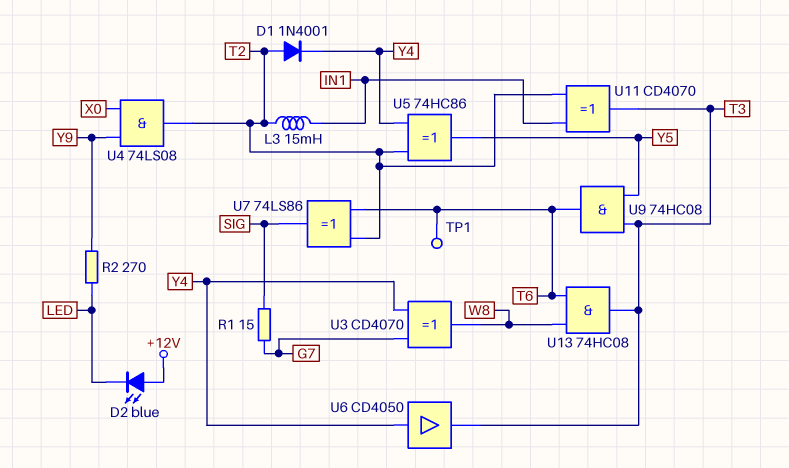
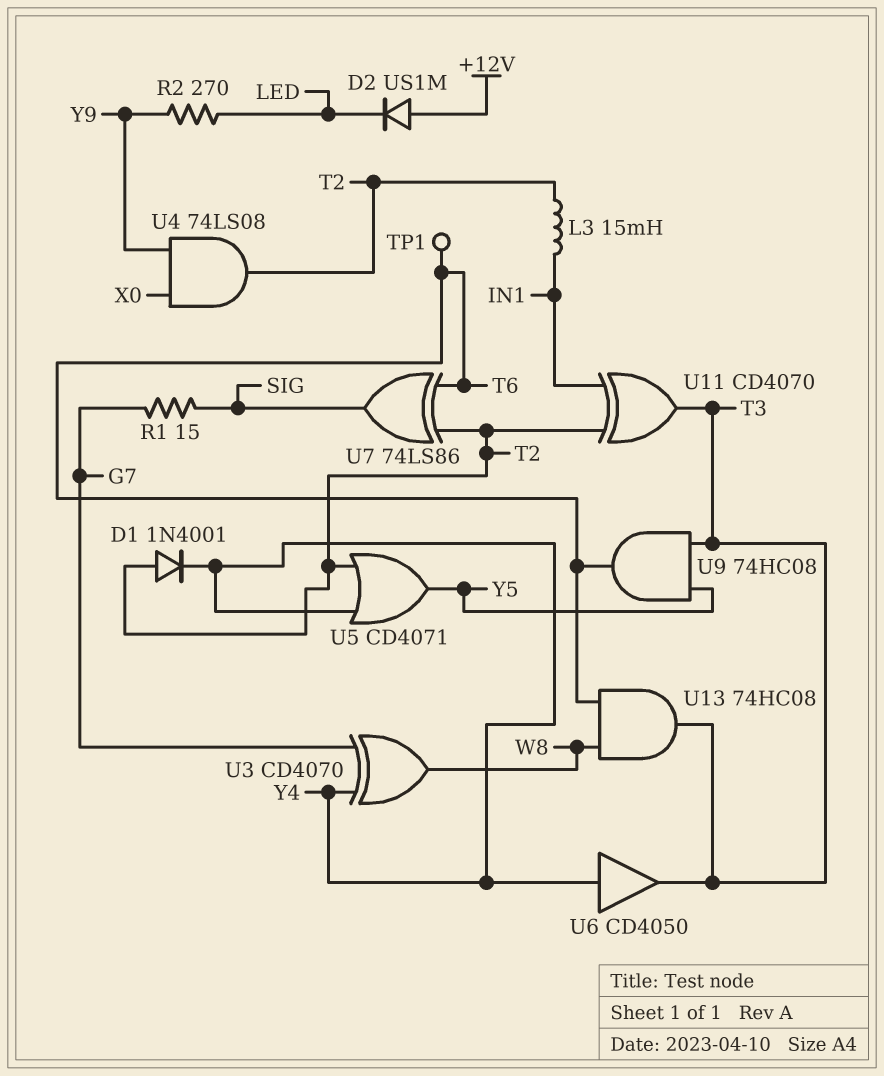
D2: LED blue (A +12V, K LED) -> diode US1M (A +12V, K LED)
U5: XOR 74HC86 (in T2, in Y4, out Y5) -> OR CD4071 (in T2, in Y4, out Y5)

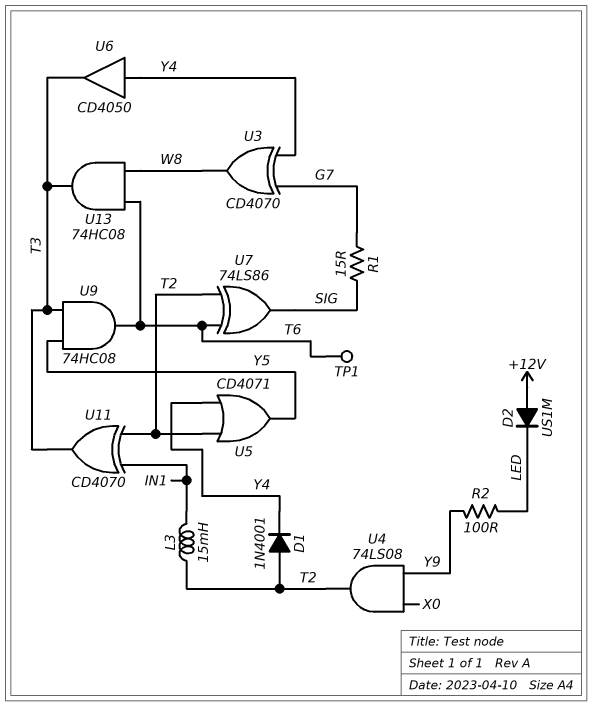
R2: 270 (LED, Y9) -> 100 (LED, Y9)

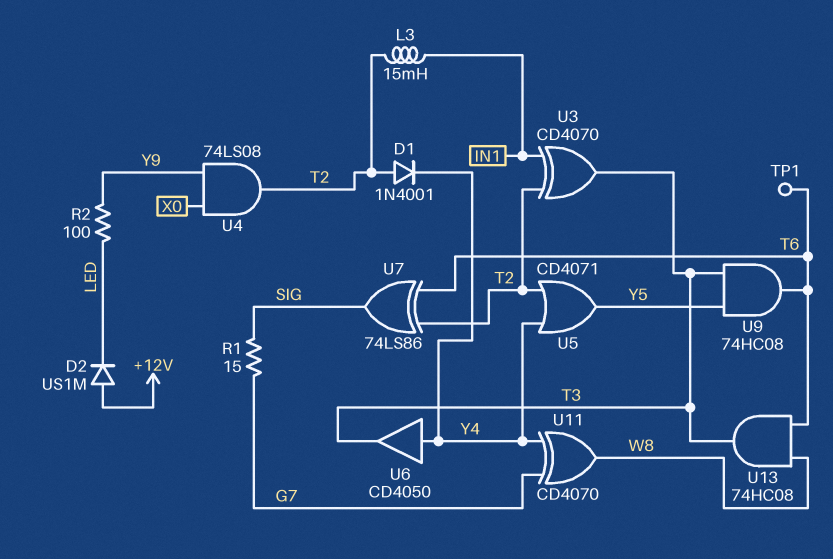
U3: XOR CD4070 (in G7, in Y4, out W8) -> XOR CD4070 (in IN1, in T2, out T3)
U11: XOR CD4070 (in IN1, in T2, out T3) -> XOR CD4070 (in G7, in Y4, out W8)

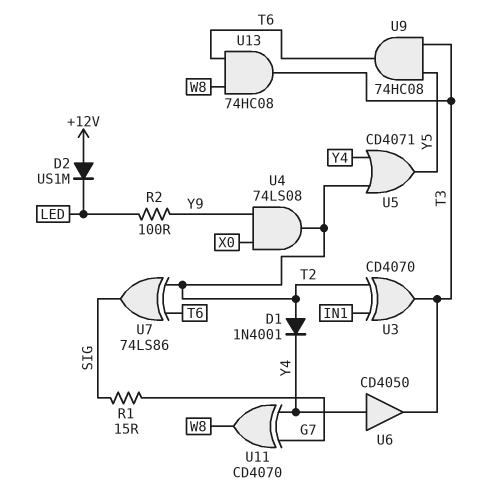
L3: 15mH (IN1, T2) -> none
TP1: test point (T6) -> none

